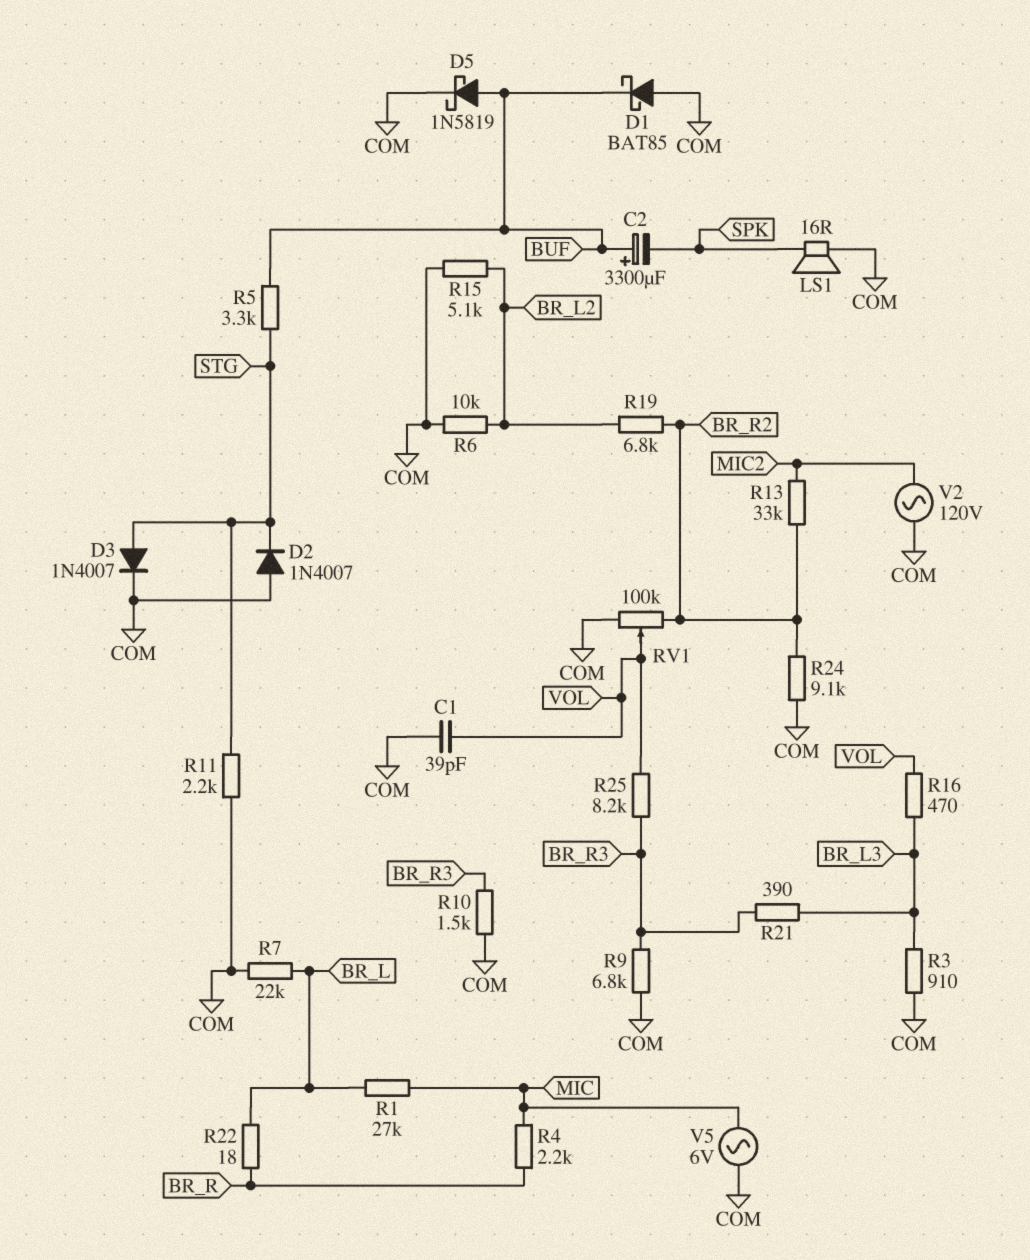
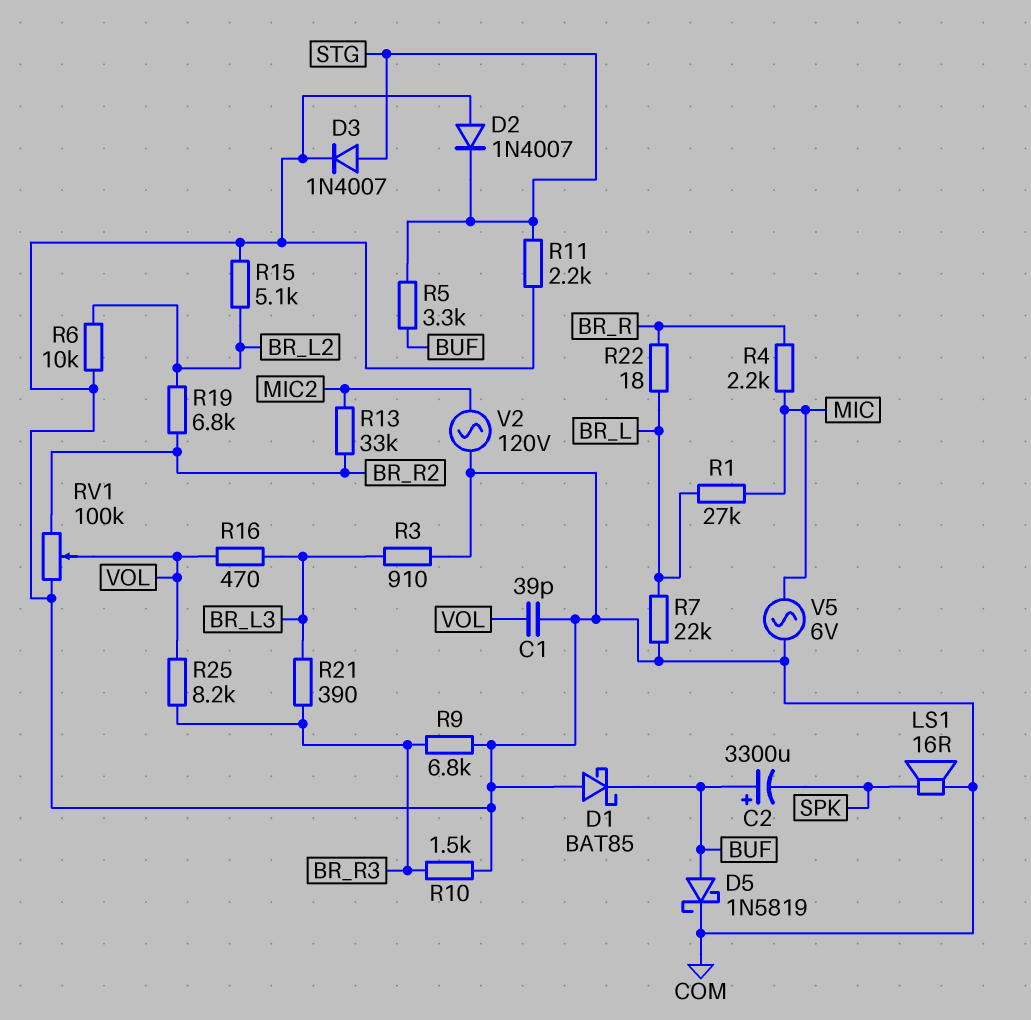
R24: 9.1k (BR_R2, COM) -> none

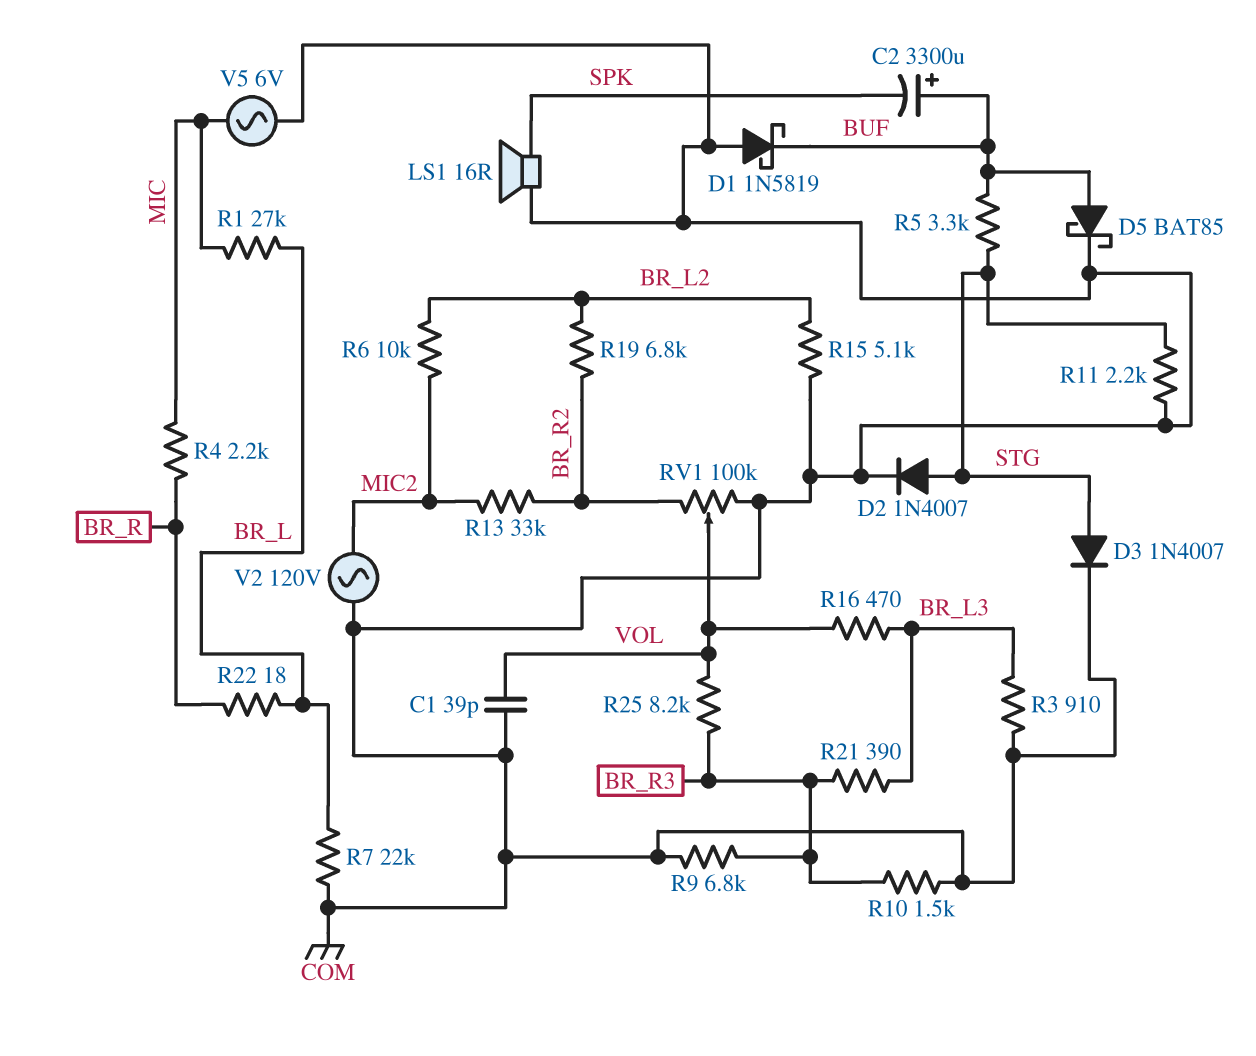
D1: schottky BAT85 (A COM, K BUF) -> schottky 1N5819 (A COM, K BUF)
D2: diode 1N4007 (A COM, K STG) -> diode 1N4007 (A STG, K COM)
D5: schottky 1N5819 (A BUF, K COM) -> schottky BAT85 (A BUF, K COM)
R6: 10k (BR_L2, COM) -> 10k (BR_L2, MIC2)

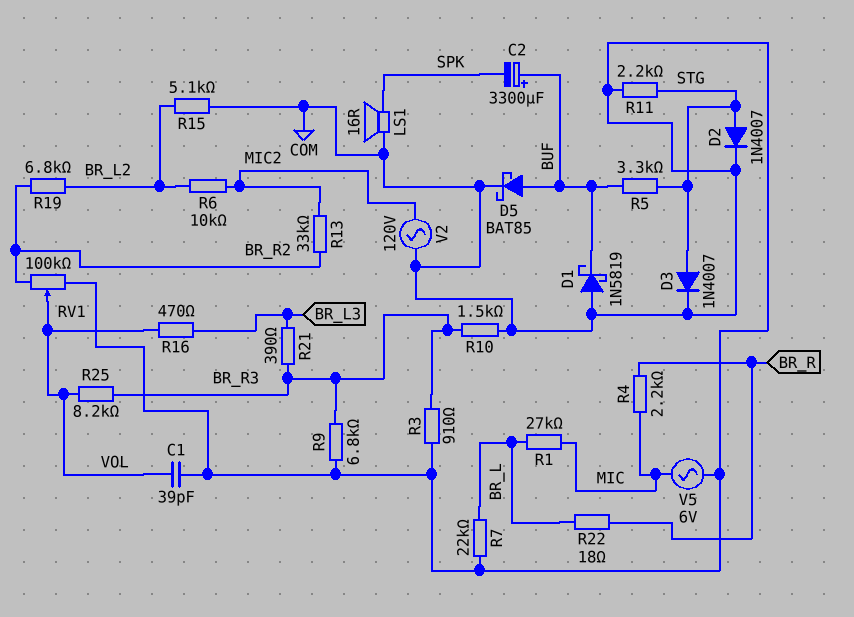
R3: 910 (BR_L3, COM) -> 910 (BR_R3, COM)

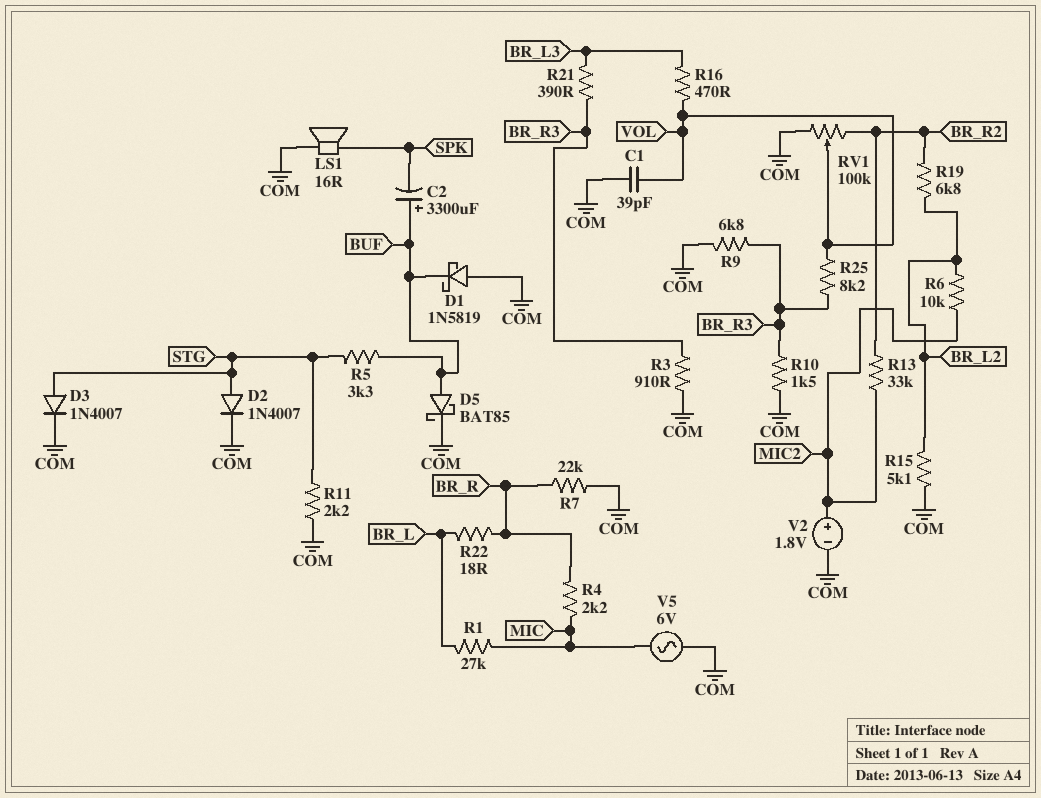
R7: 22k (BR_L, COM) -> 22k (BR_R, COM)
V2: AC 120V (COM, MIC2) -> 1.8V (plus MIC2, minus COM)

